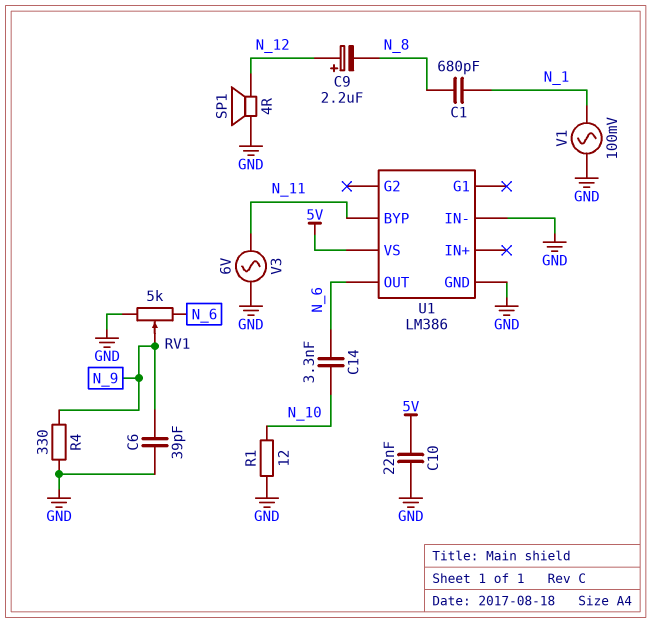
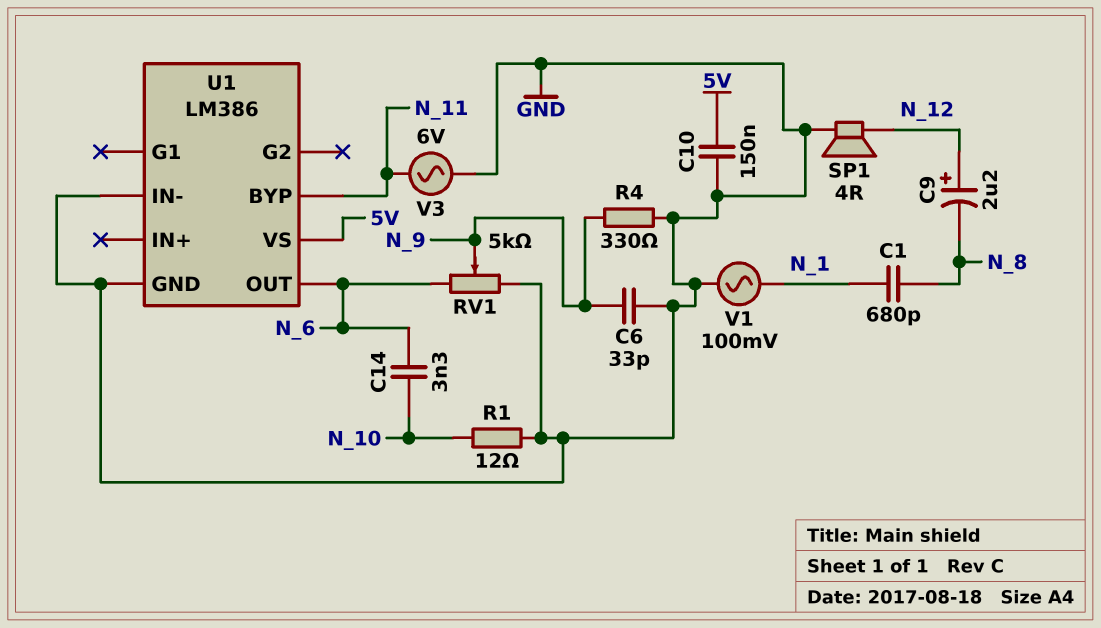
C6: 39pF (GND, N_9) -> 33pF (GND, N_9)
C10: 22nF (5V, GND) -> 150nF (5V, GND)

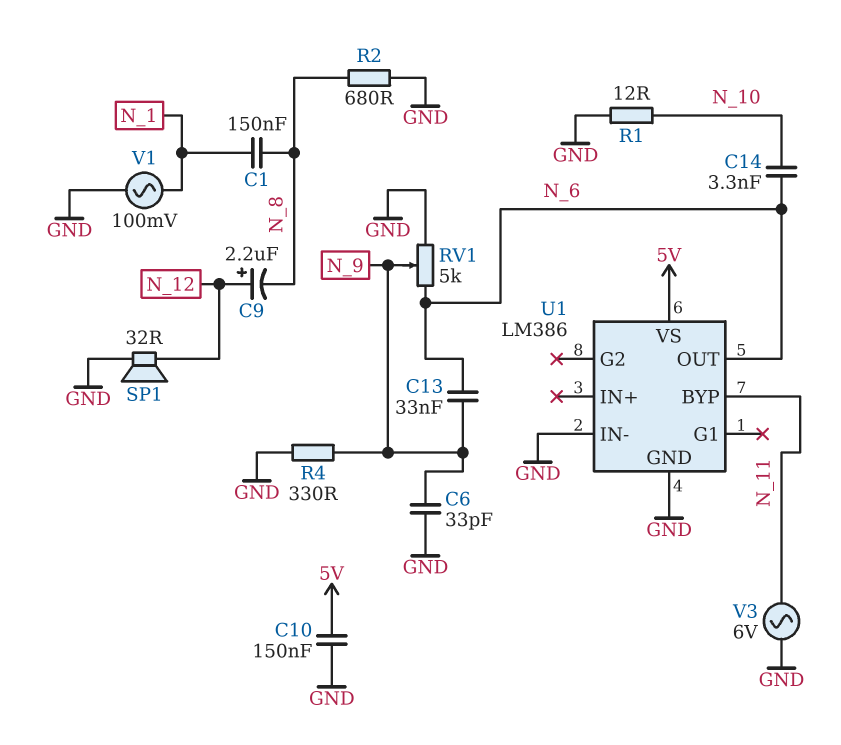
C1: 680pF (N_1, N_8) -> 150nF (N_1, N_8)
C13: none -> 33nF (N_6, N_9)
R2: none -> 680 (GND, N_8)
SP1: speaker 4R (GND, N_12) -> speaker 32R (GND, N_12)

